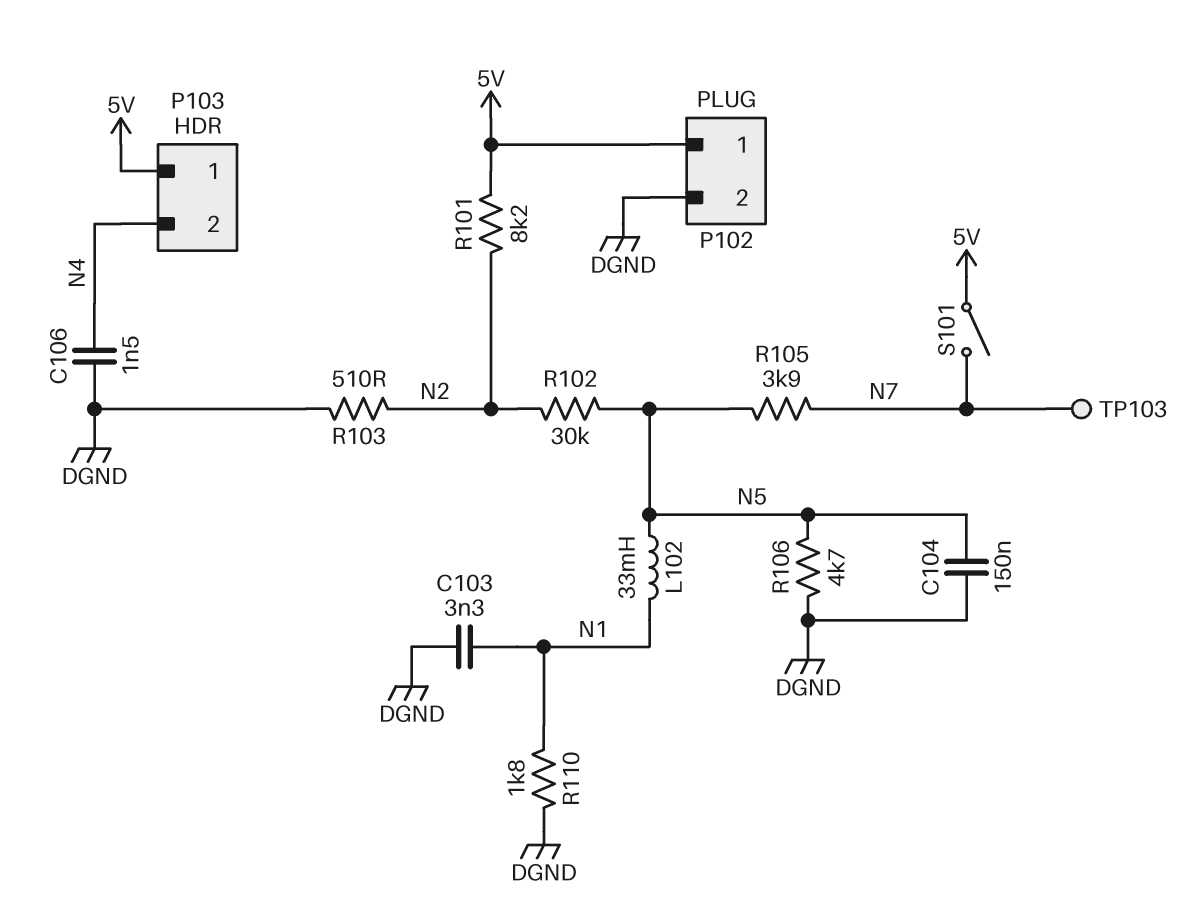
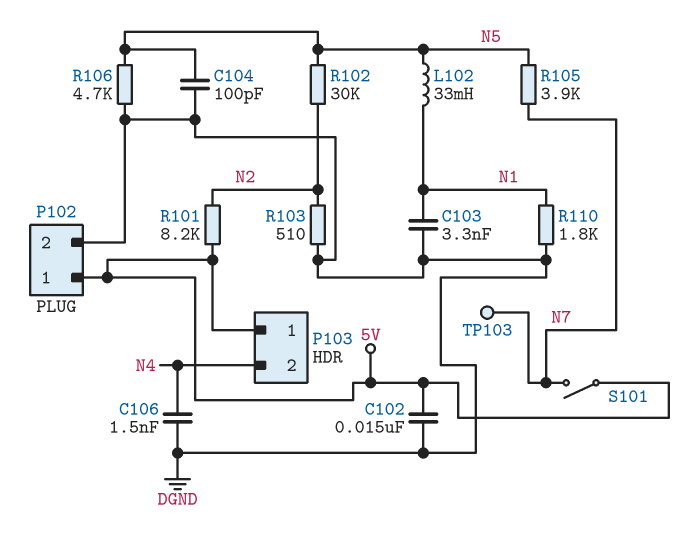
C102: none -> 15nF (5V, DGND)
C104: 150nF (DGND, N5) -> 100pF (DGND, N5)

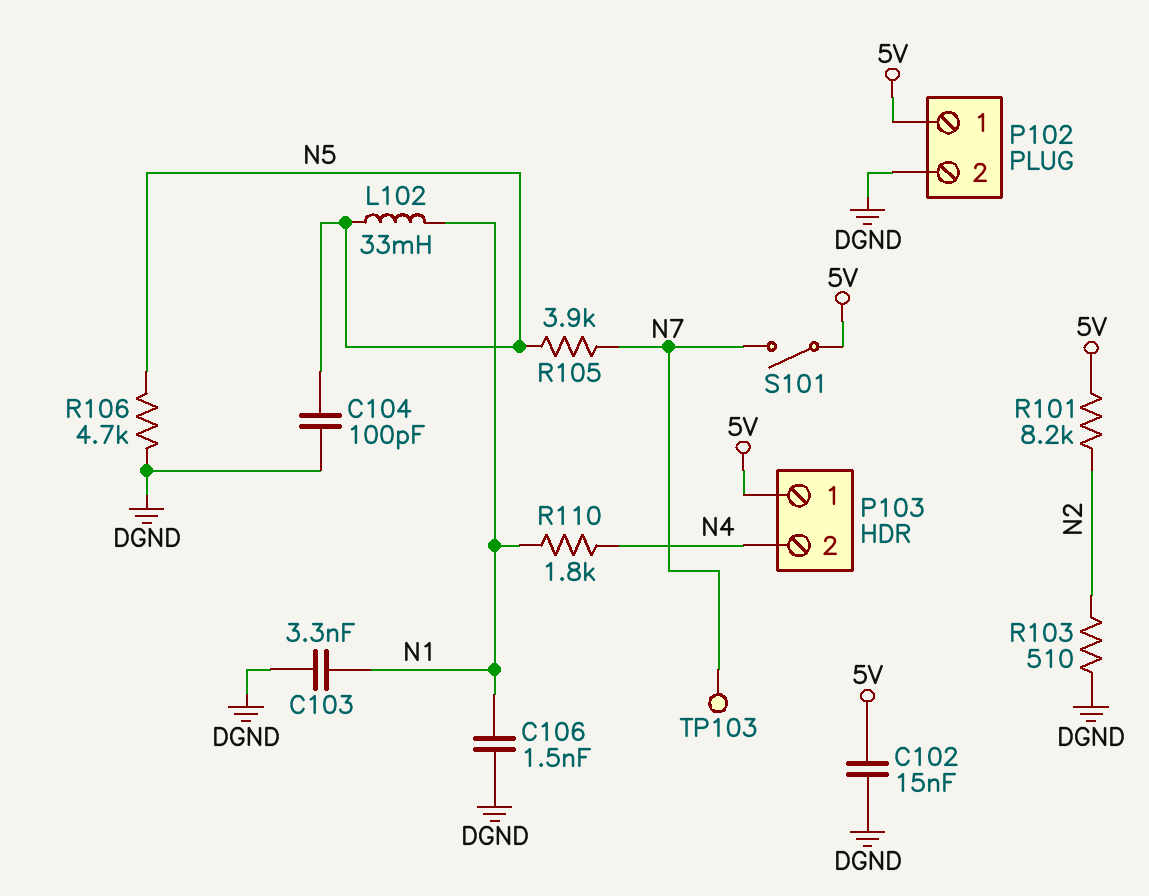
C106: 1.5nF (DGND, N4) -> 1.5nF (DGND, N1)
R102: 30k (N2, N5) -> none
R110: 1.8k (DGND, N1) -> 1.8k (N1, N4)

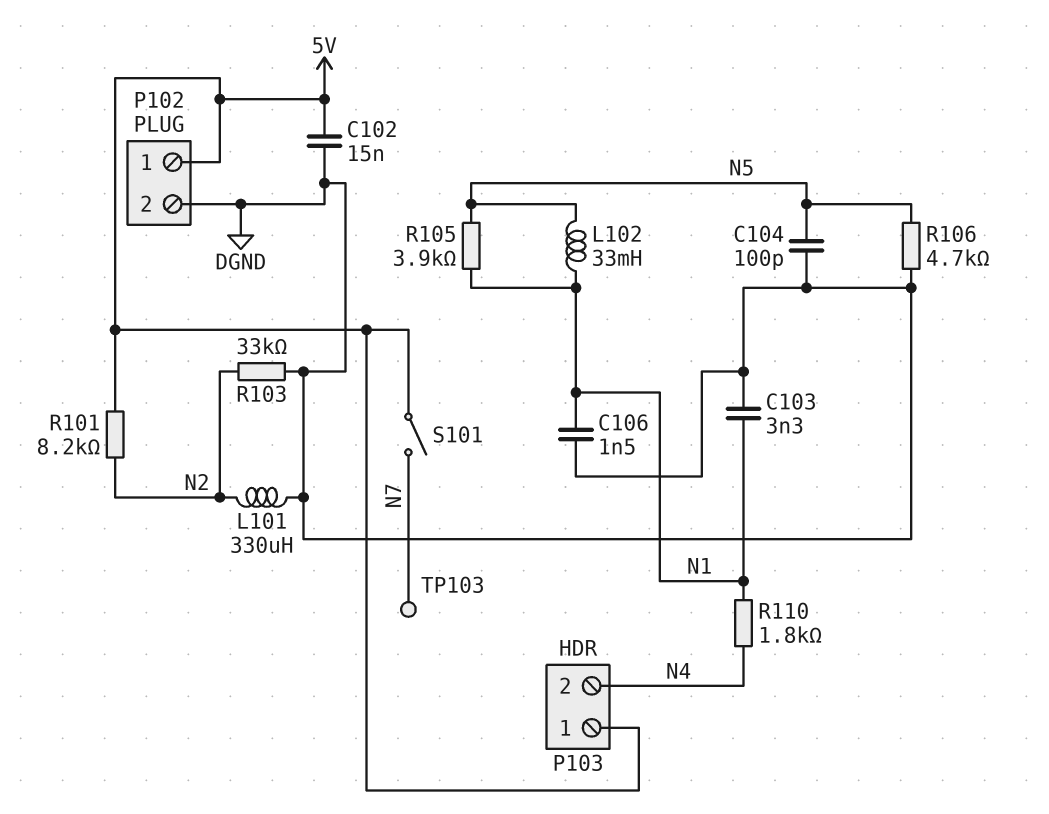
L101: none -> 330uH (DGND, N2)
R103: 510 (DGND, N2) -> 33k (DGND, N2)
R105: 3.9k (N5, N7) -> 3.9k (N1, N5)

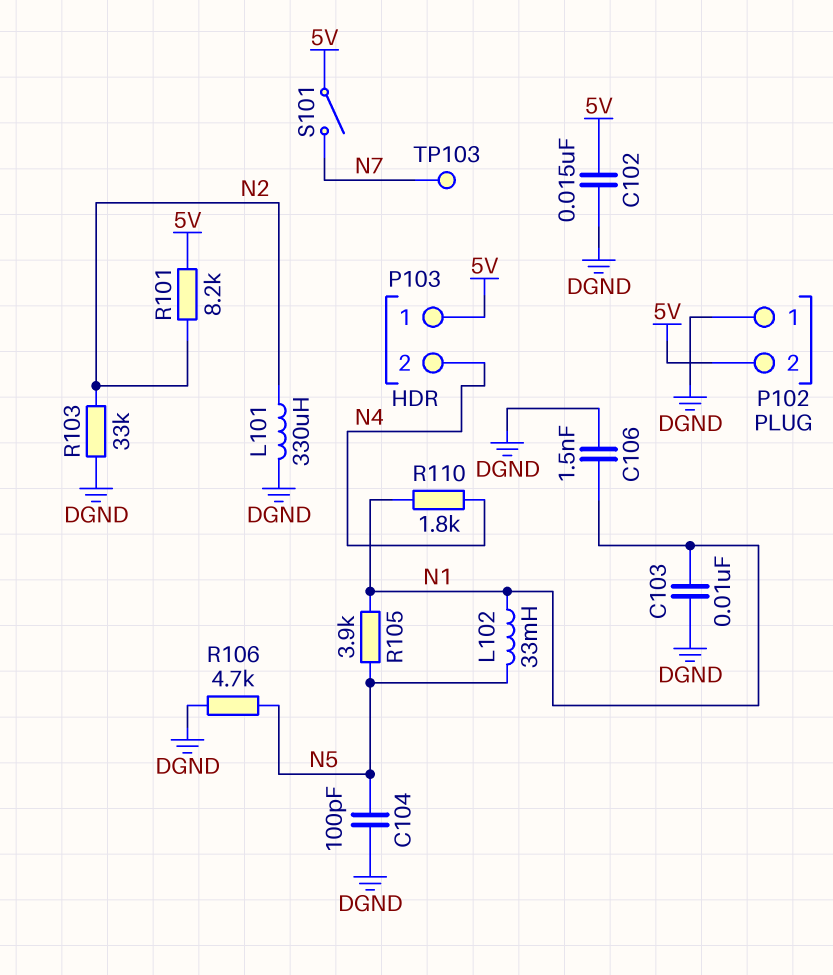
C103: 3.3nF (DGND, N1) -> 10nF (DGND, N1)
P102 pin 1: 5V -> DGND
P102 pin 2: DGND -> 5V

